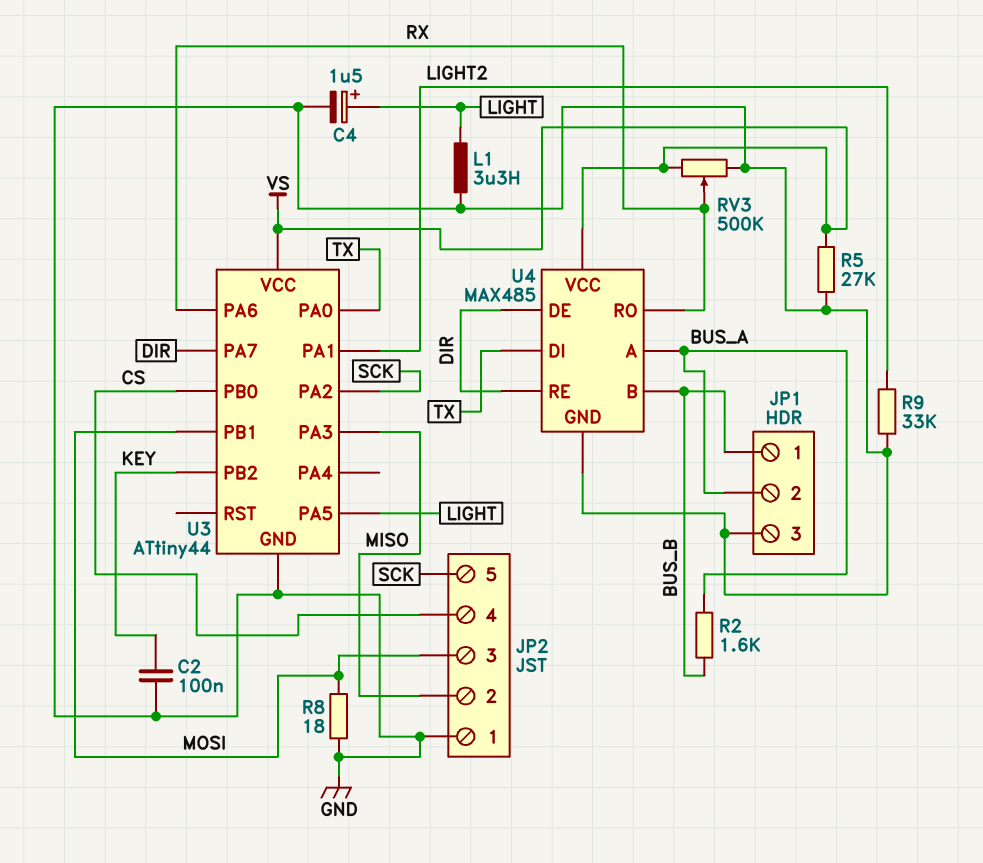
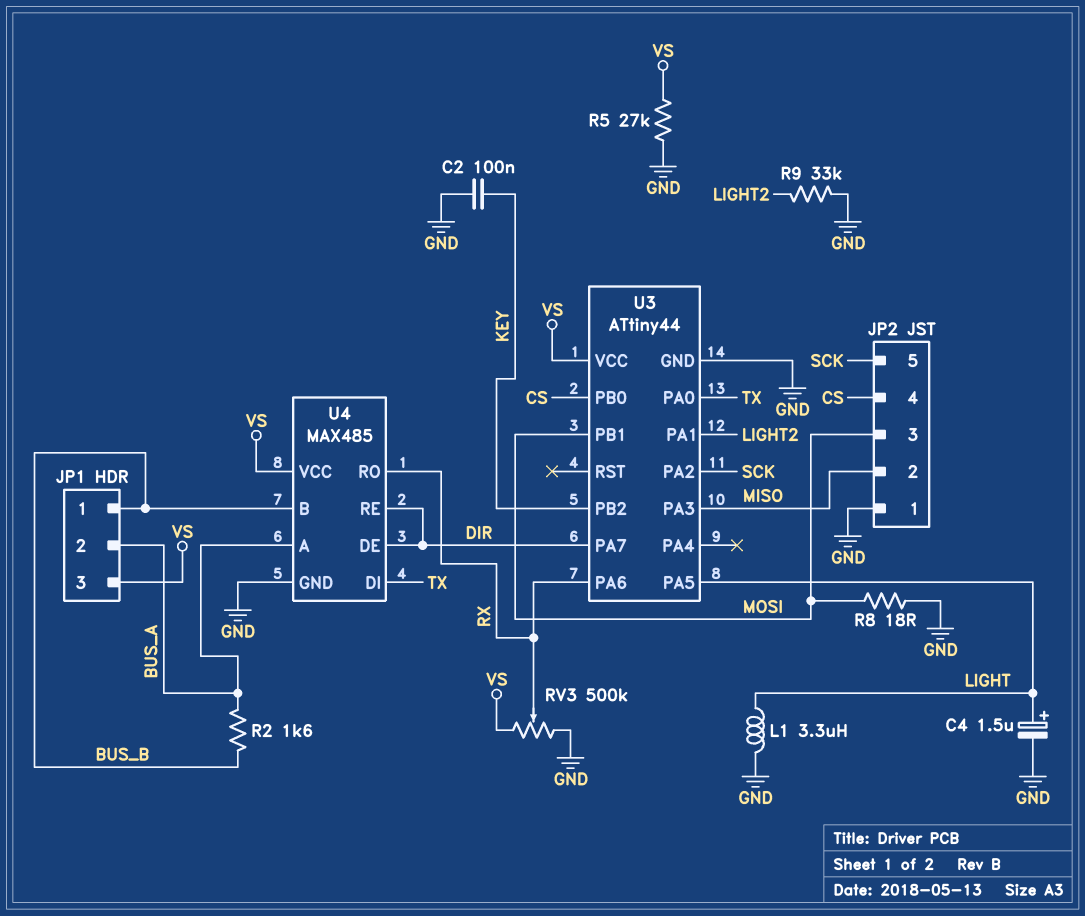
JP1 pin 3: GND -> VS

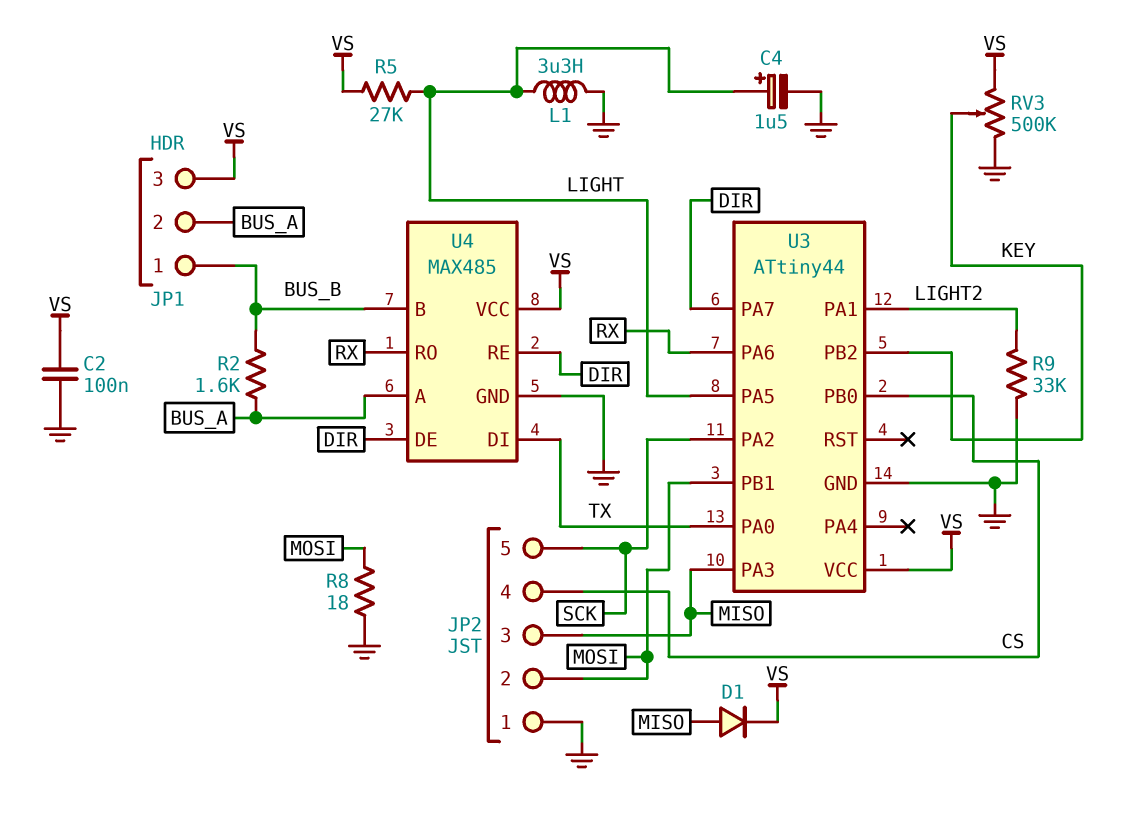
C2: 100nF (GND, KEY) -> 100nF (GND, VS)
D1: none -> diode (A MISO, K VS)
JP2 pin 2: MISO -> MOSI
JP2 pin 3: MOSI -> MISO
R5: 27k (GND, VS) -> 27k (LIGHT, VS)
RV3: 500k (GND, VS, wiper RX) -> 500k (GND, VS, wiper KEY)

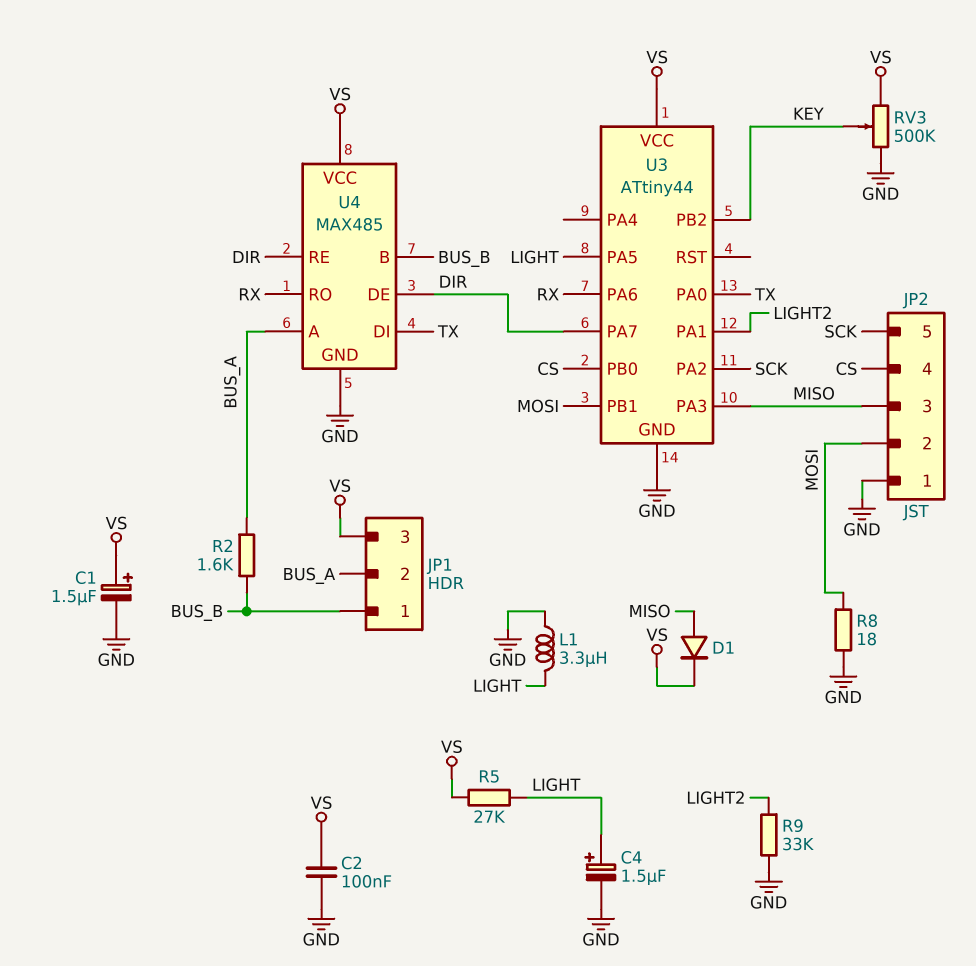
C1: none -> 1.5uF (plus VS, minus GND)

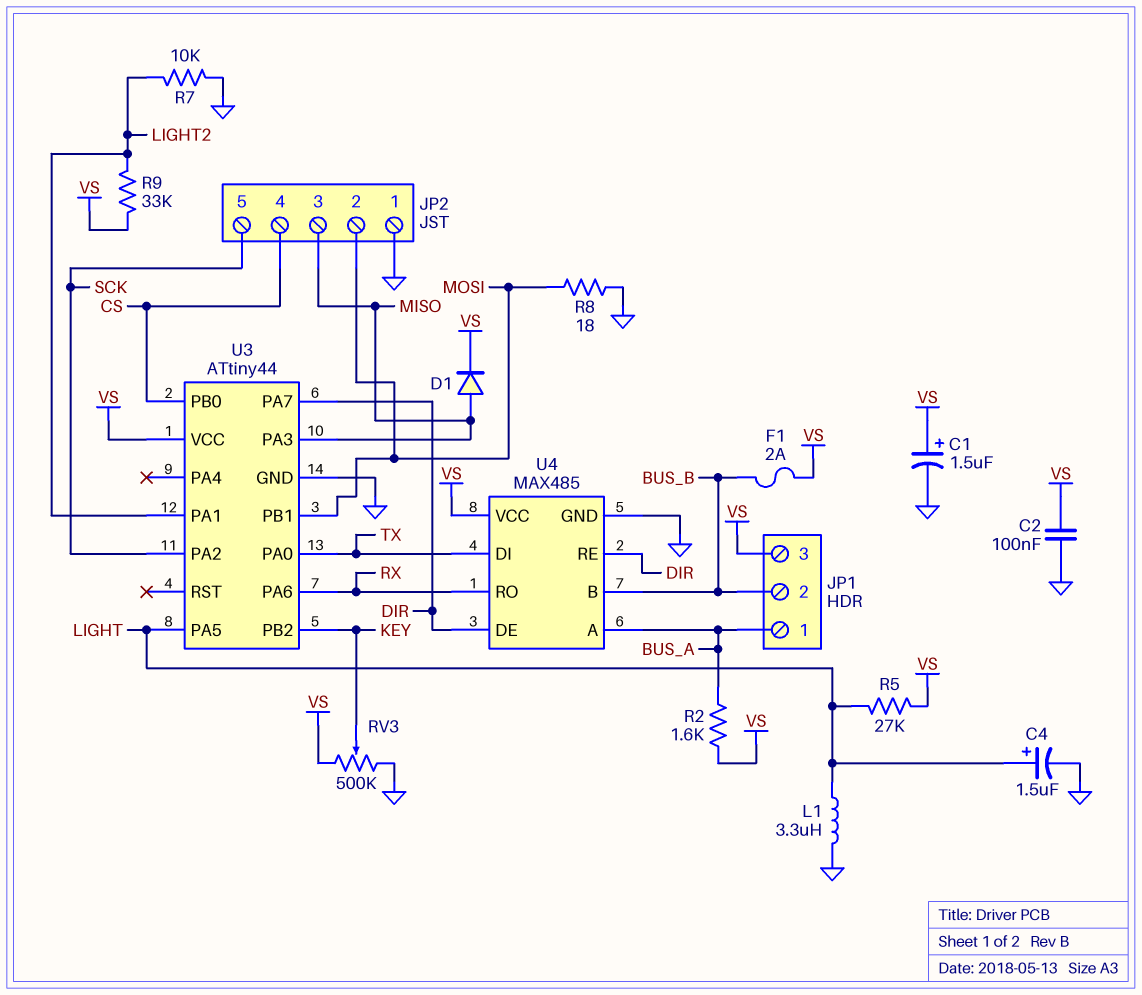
F1: none -> 2A (BUS_B, VS)
JP1 pin 1: BUS_B -> BUS_A
JP1 pin 2: BUS_A -> BUS_B
R2: 1.6k (BUS_A, BUS_B) -> 1.6k (BUS_A, VS)
R7: none -> 10k (GND, LIGHT2)
R9: 33k (GND, LIGHT2) -> 33k (LIGHT2, VS)

